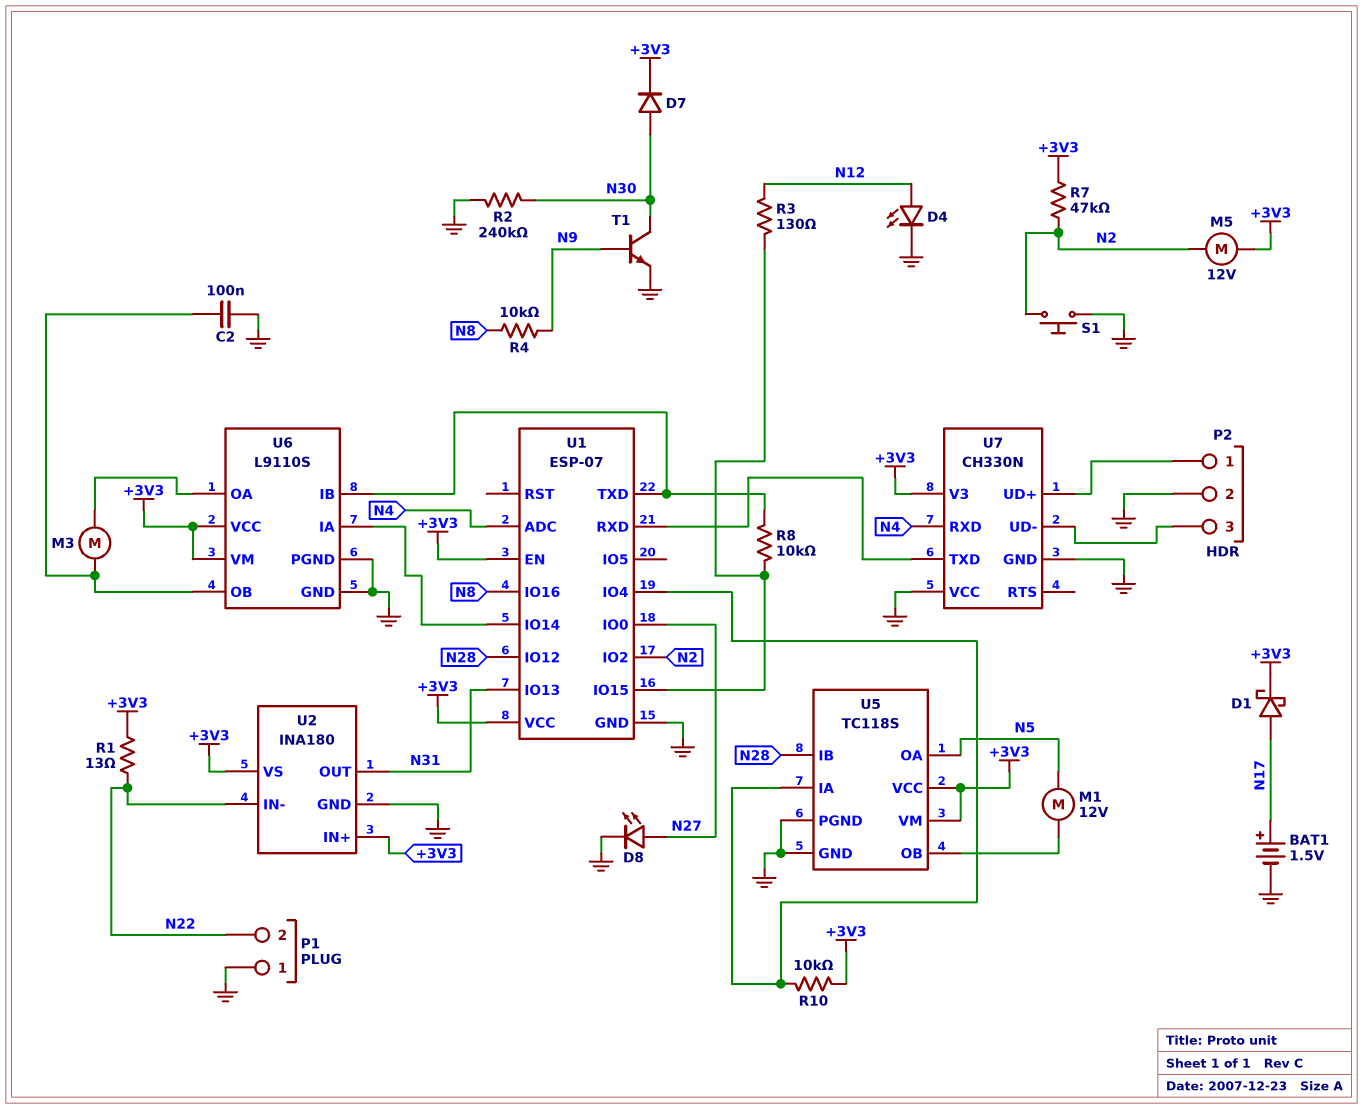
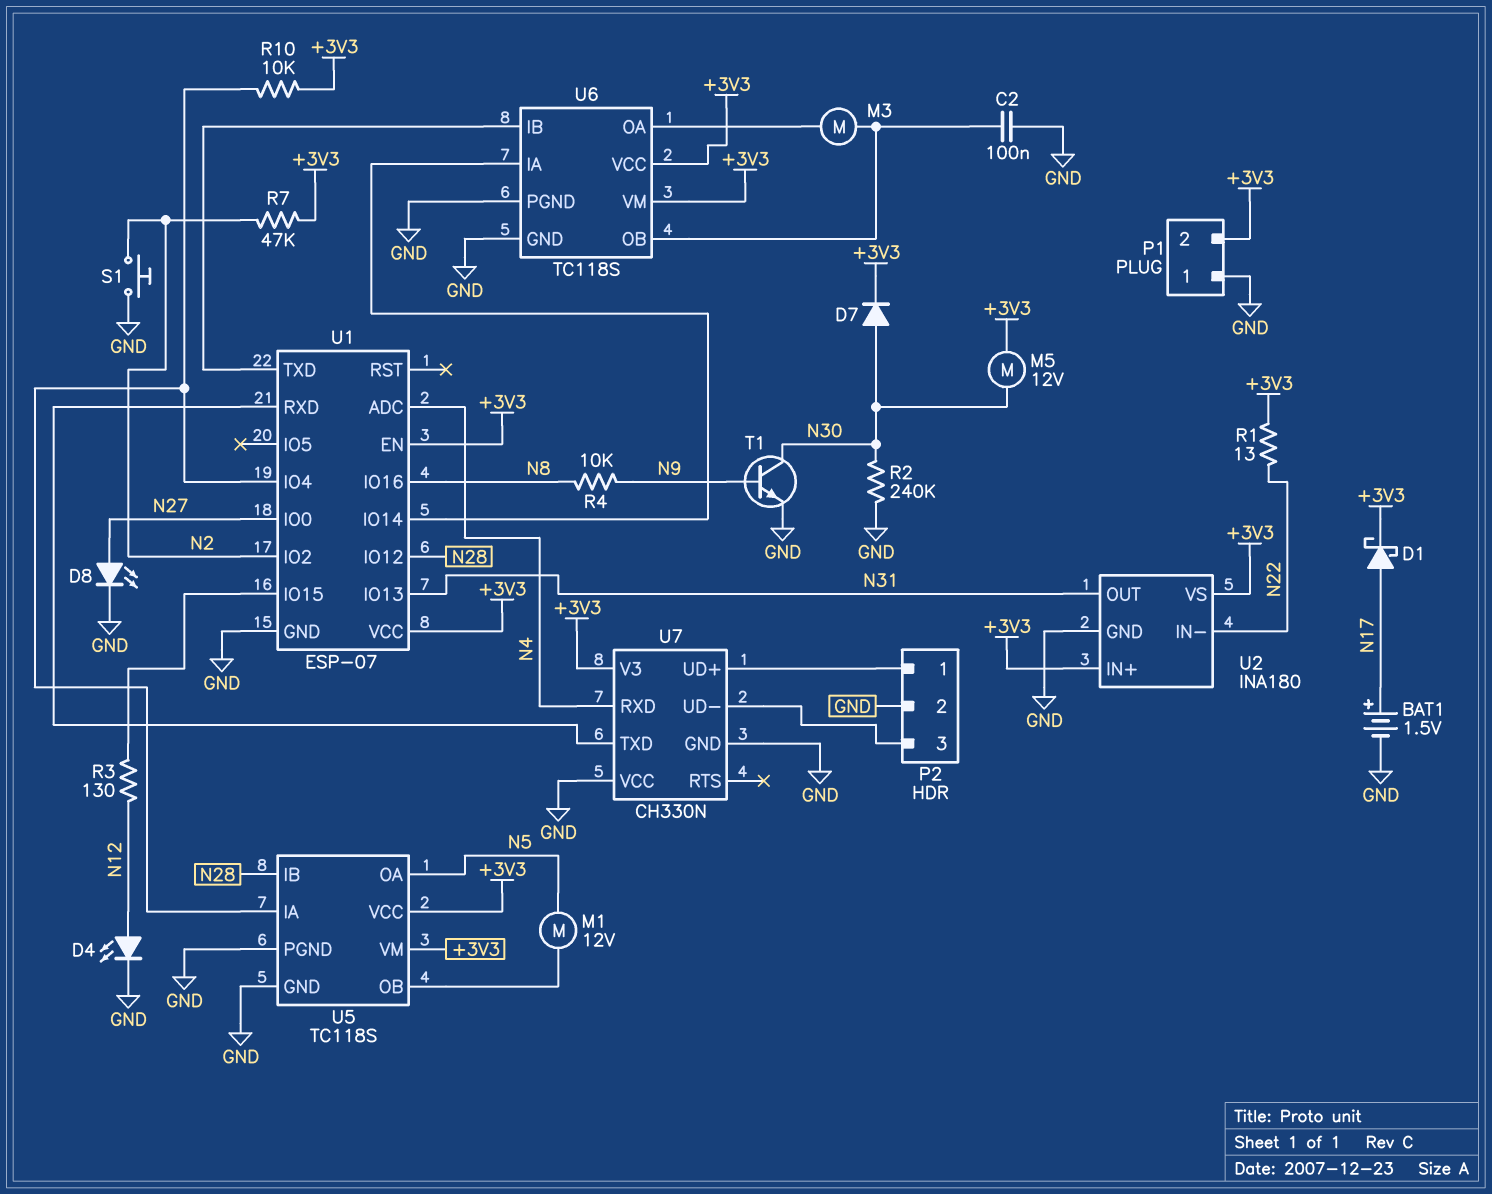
M5: motor 12V (+3V3, N2) -> motor 12V (+3V3, N30)
P1 pin 2: N22 -> +3V3
R8: 10k (U1/IO15, U1/TXD) -> none
U6: L9110S -> TC118S

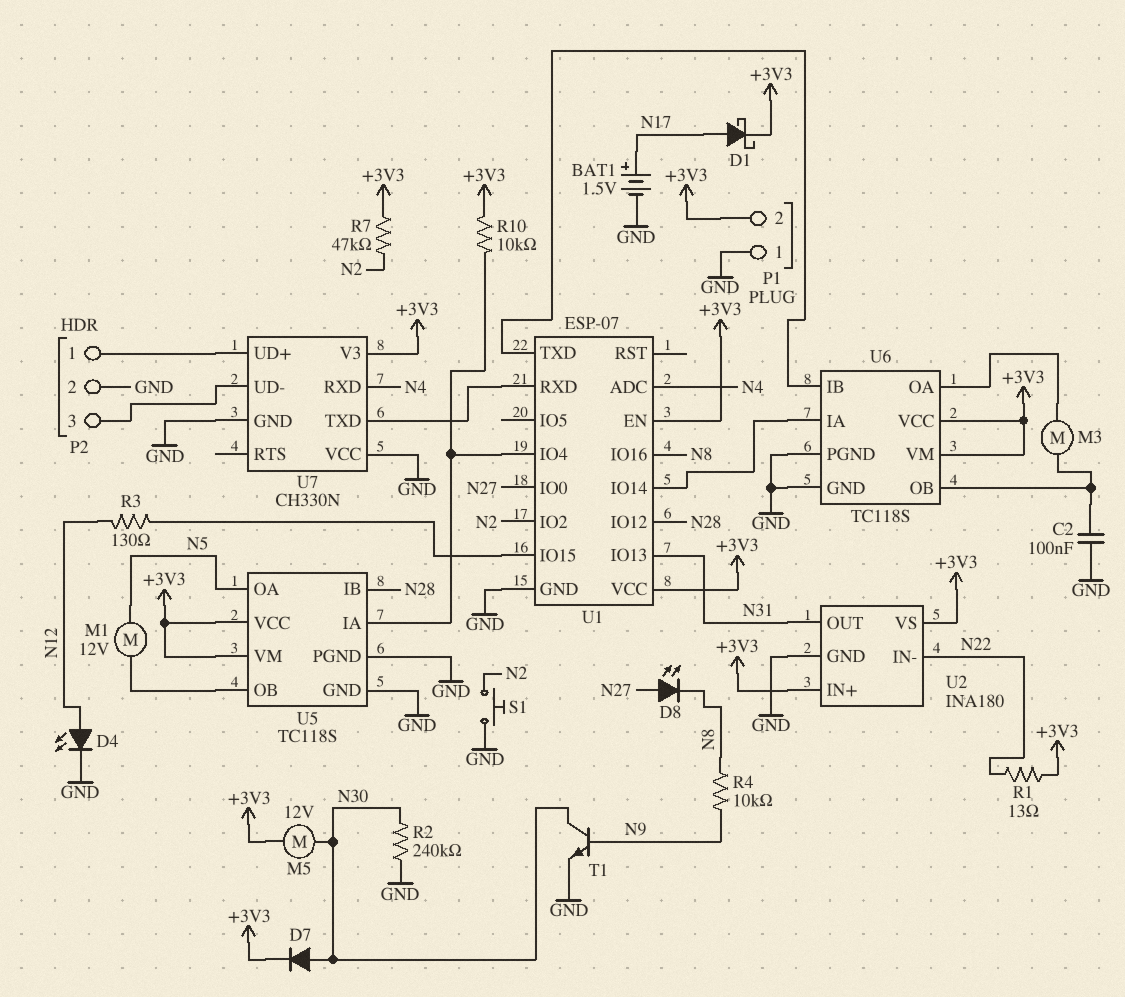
D8: LED (A N27, K GND) -> LED (A N27, K N8)

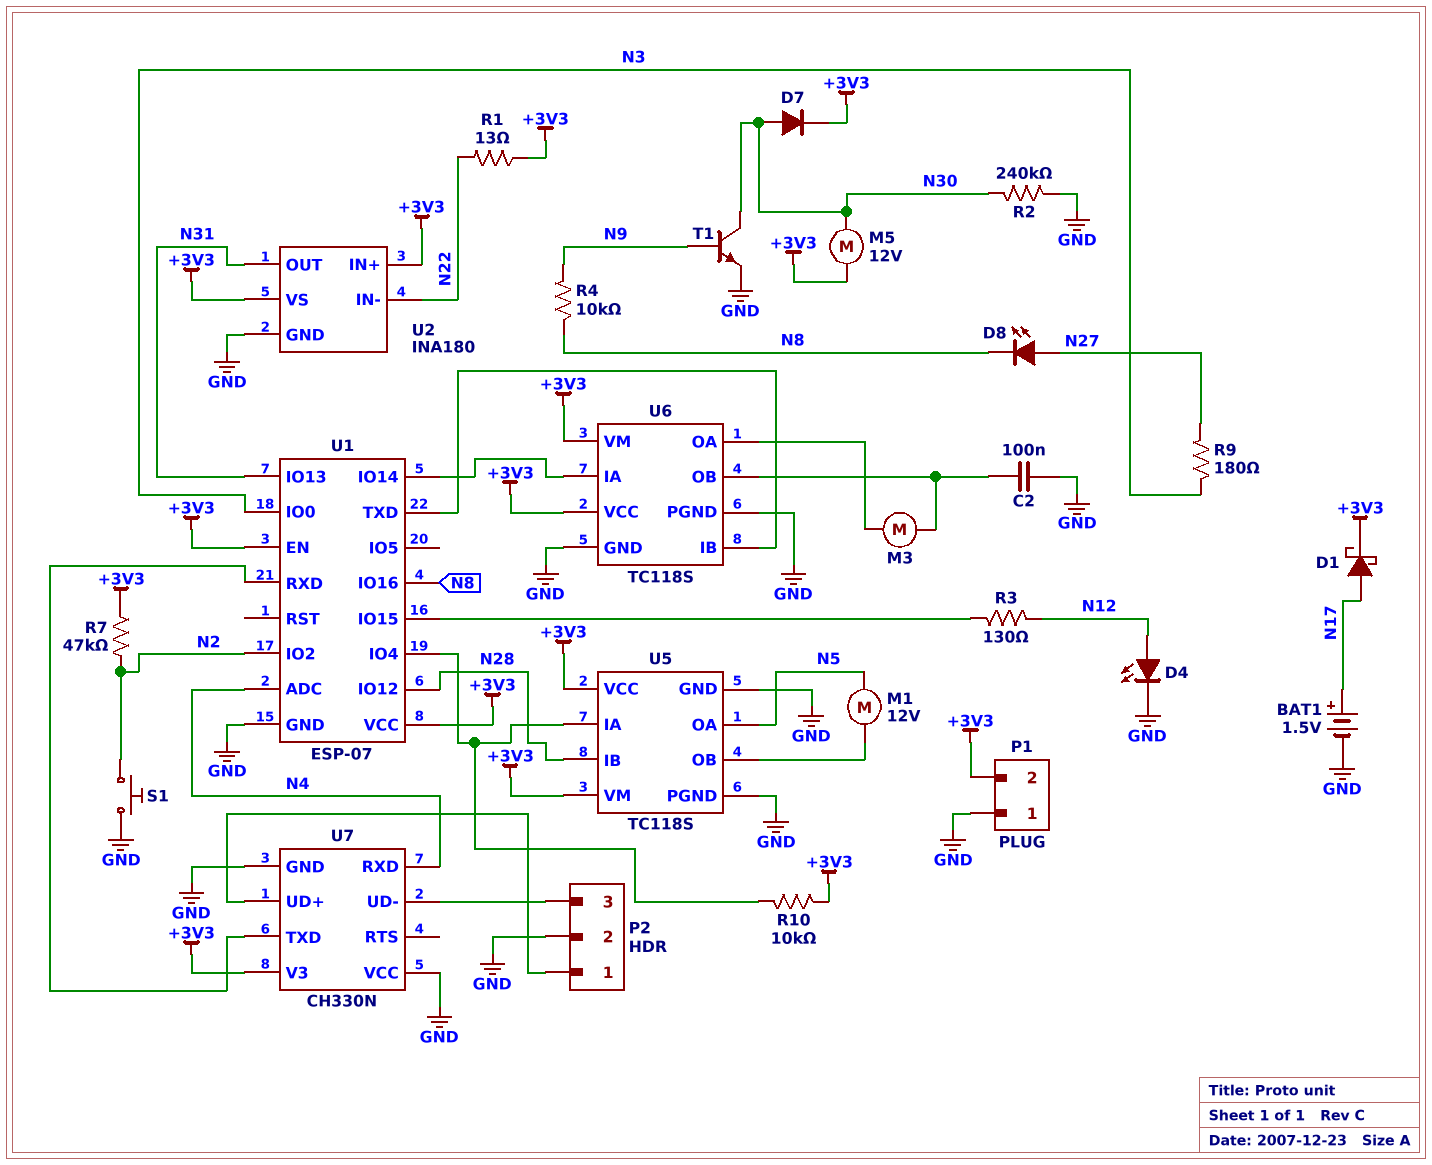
R9: none -> 180 (N3, N27)
U1 pin IO0: N27 -> N3

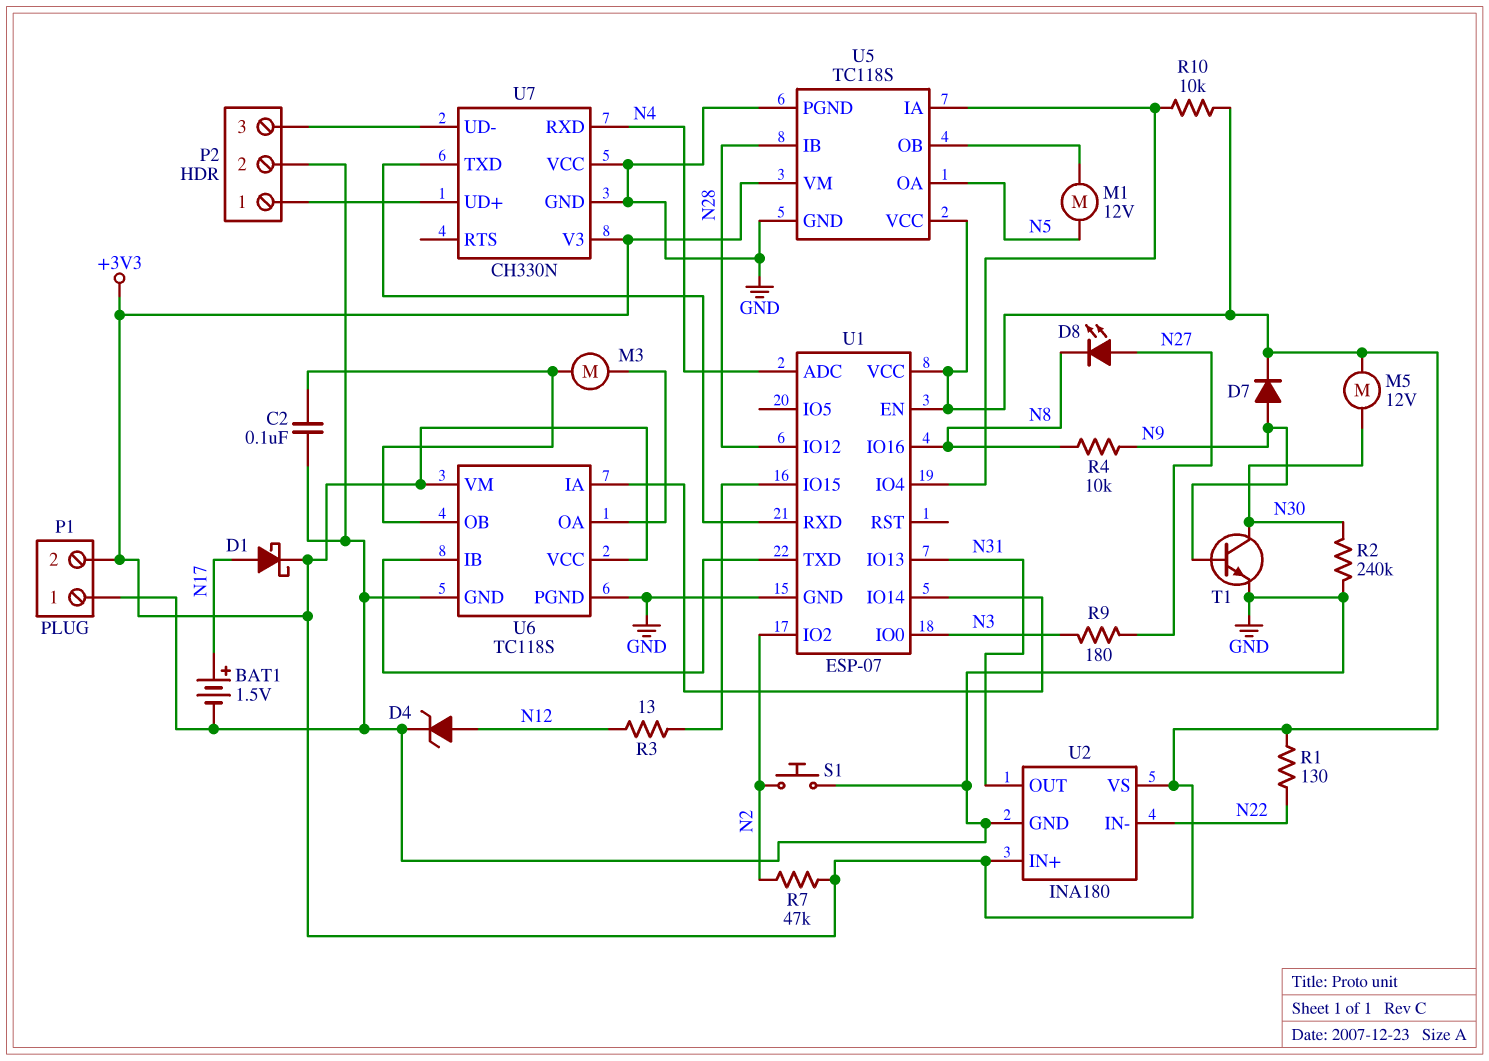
D4: LED (A N12, K GND) -> zener (A N12, K GND)
D7: diode (A N30, K +3V3) -> diode (A N9, K +3V3)
R1: 13 (+3V3, N22) -> 130 (+3V3, N22)
R3: 130 (N12, U1/IO15) -> 13 (N12, U1/IO15)

